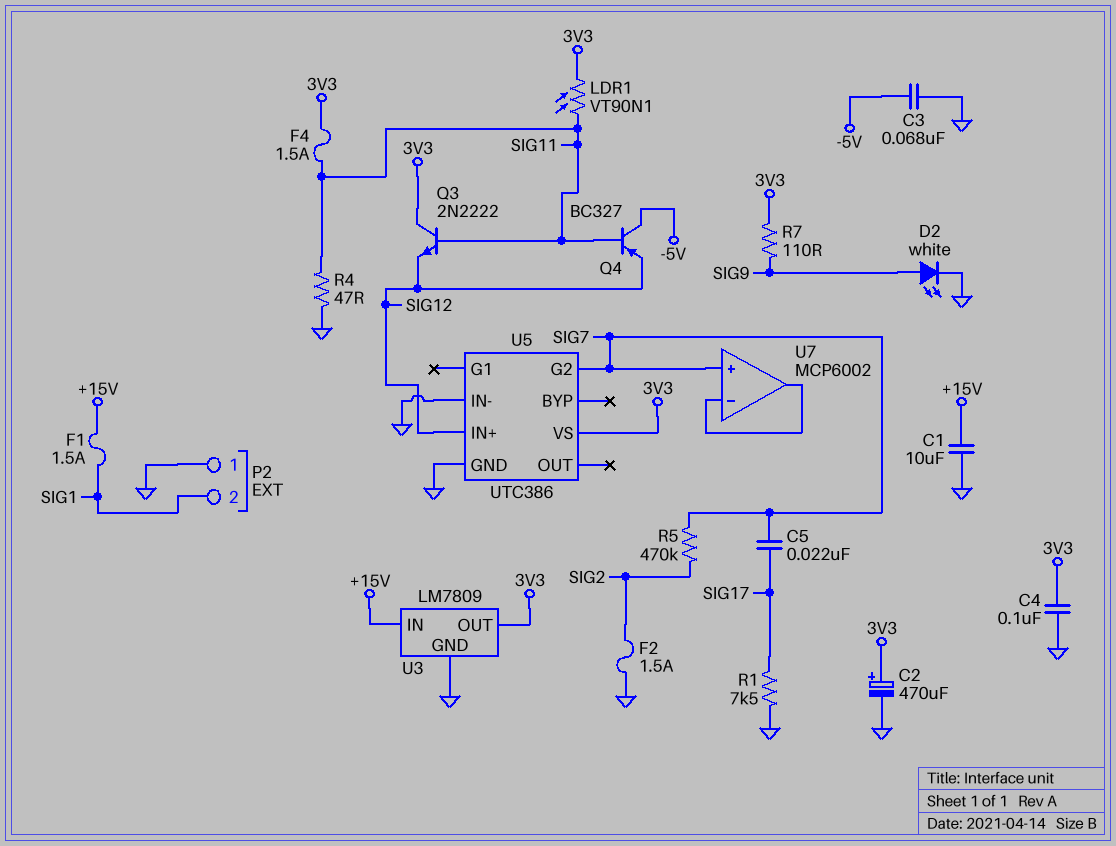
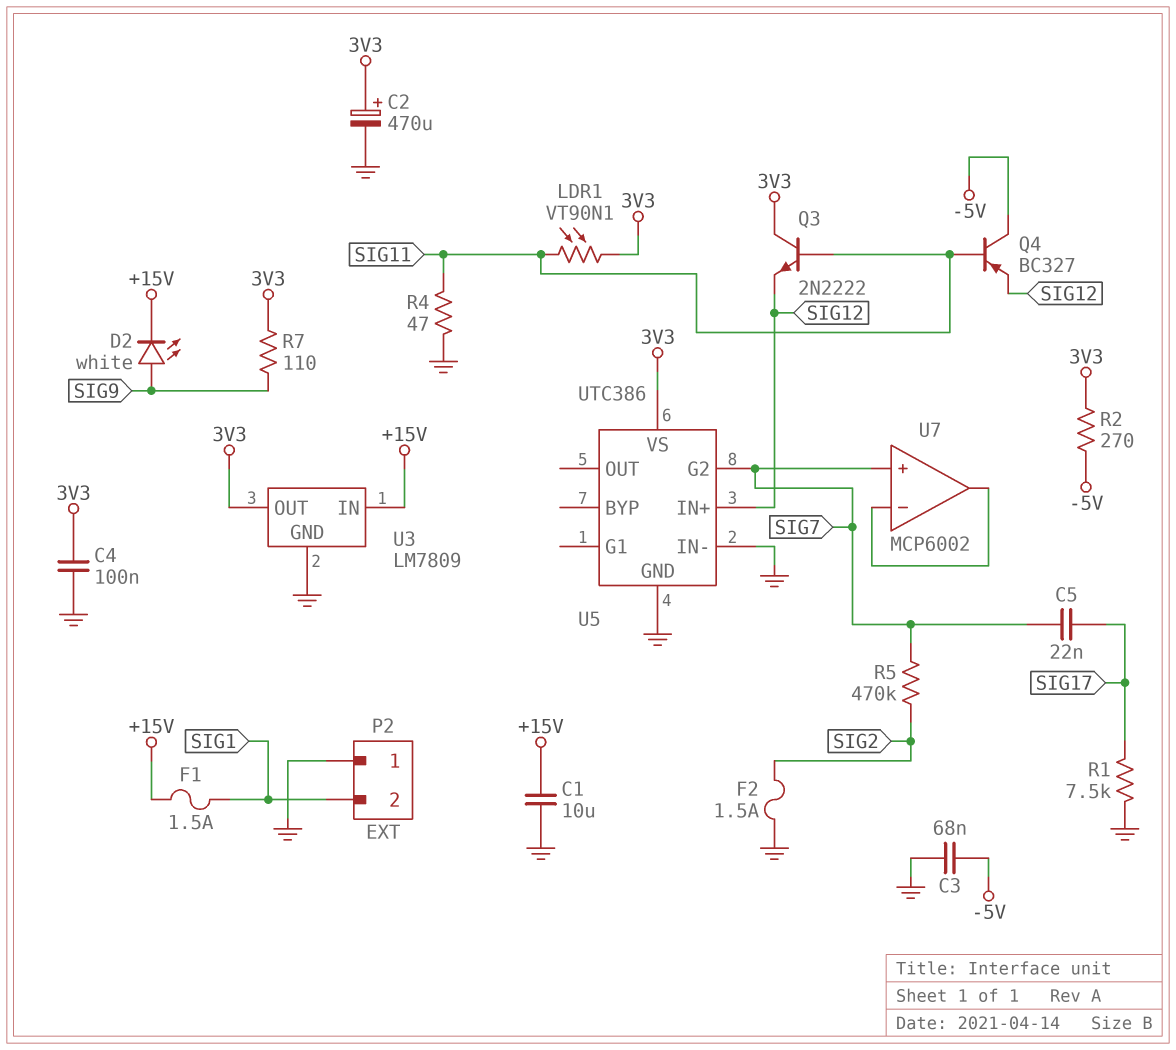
D2: LED white (A SIG9, K GND) -> LED white (A SIG9, K +15V)
F4: 1.5A (3V3, SIG11) -> none
R2: none -> 270 (-5V, 3V3)

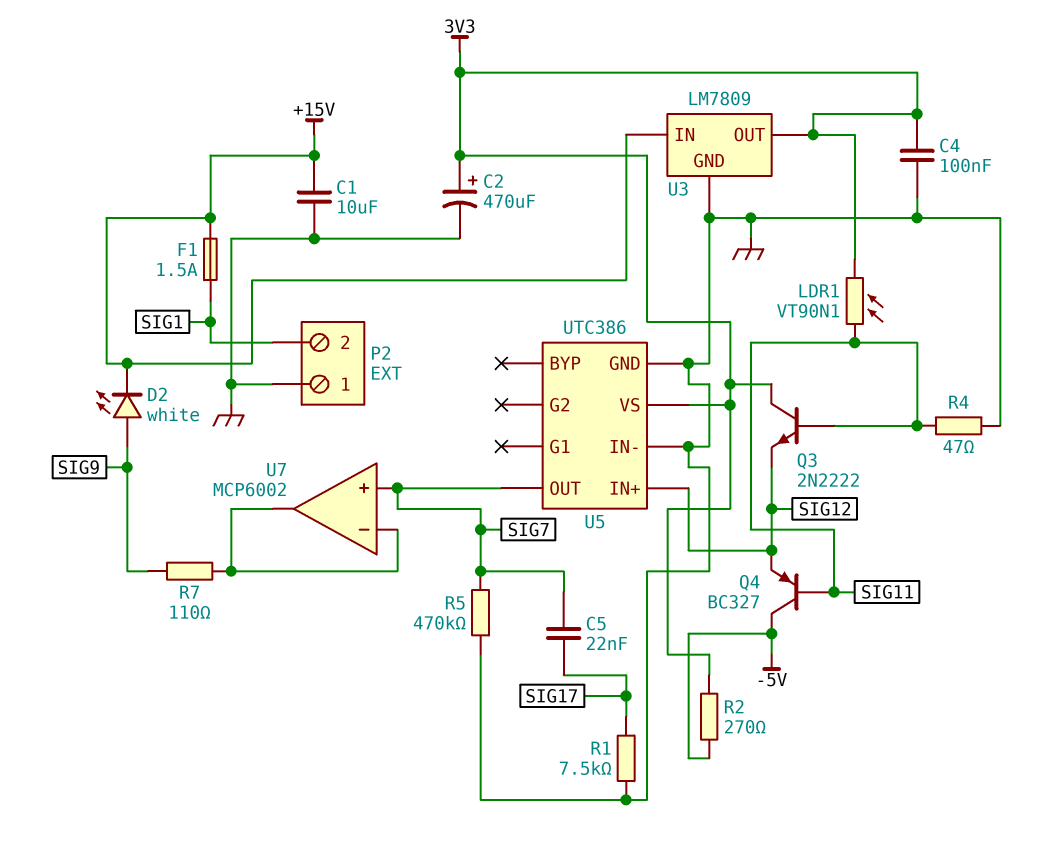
C3: 68nF (-5V, GND) -> none
F2: 1.5A (GND, SIG2) -> none
R5: 470k (SIG2, SIG7) -> 470k (GND, SIG7)
R7: 110 (3V3, SIG9) -> 110 (SIG9, U7/in-)
U5 pin G2: SIG7 -> none
U5 pin OUT: none -> SIG7

